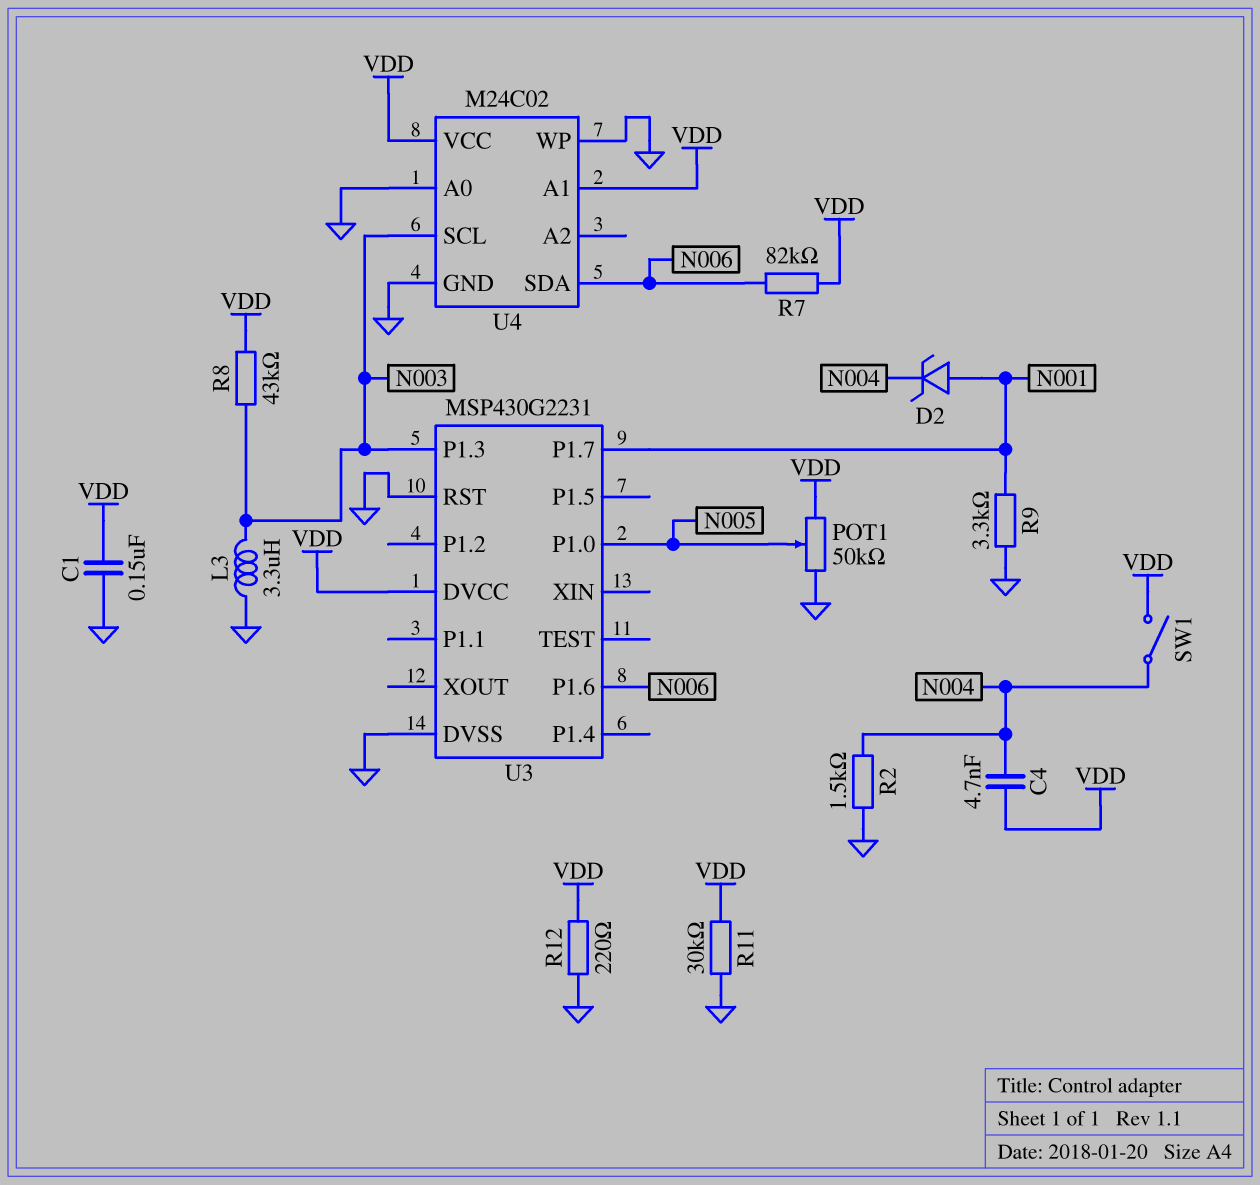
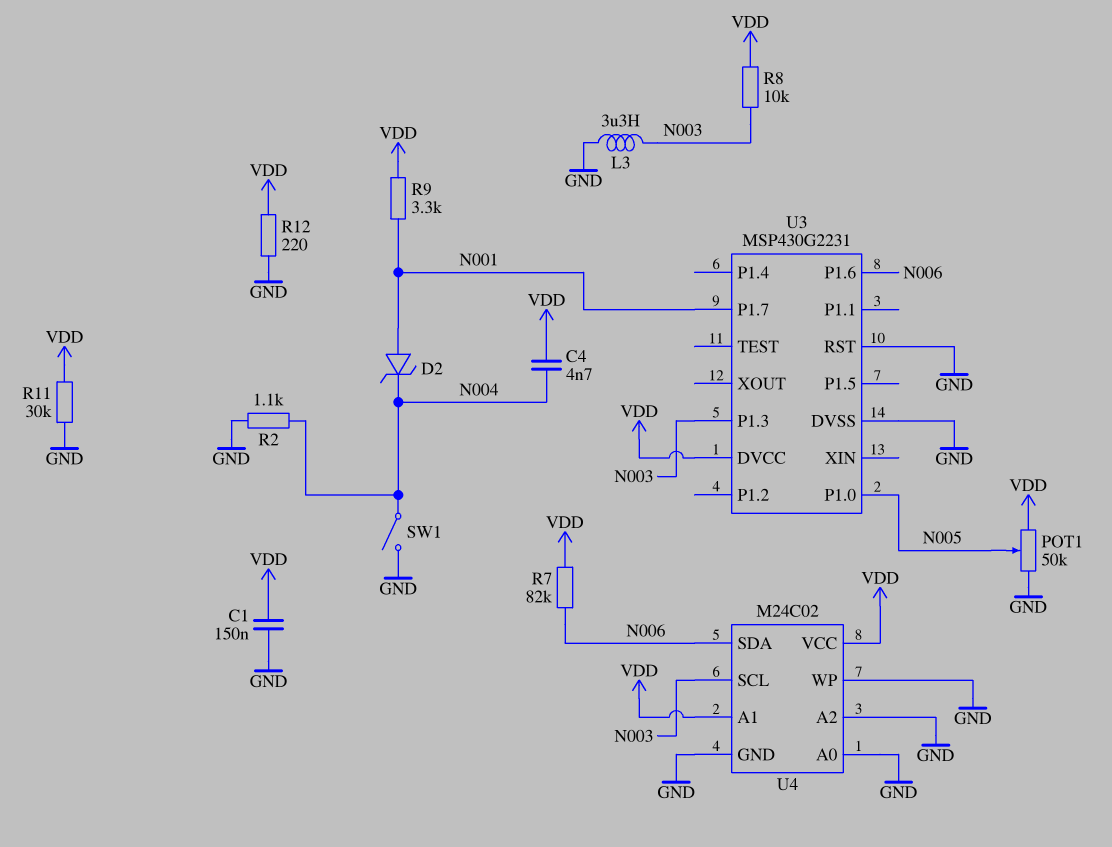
R2: 1.5k (GND, N004) -> 1.1k (GND, N004)
R8: 43k (N003, VDD) -> 10k (N003, VDD)
R9: 3.3k (GND, N001) -> 3.3k (N001, VDD)
SW1: switch (N004, VDD) -> switch (GND, N004)
U4 pin A2: none -> GND

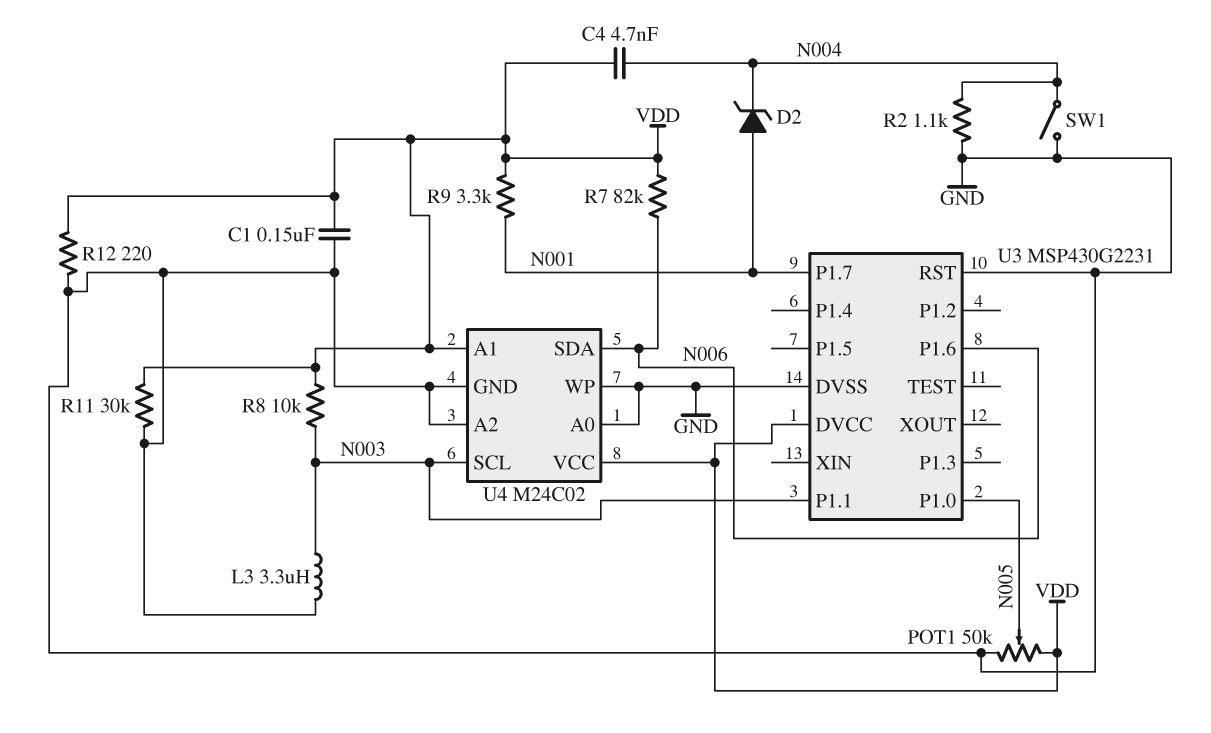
U3 pin P1.1: none -> N003
U3 pin P1.3: N003 -> none

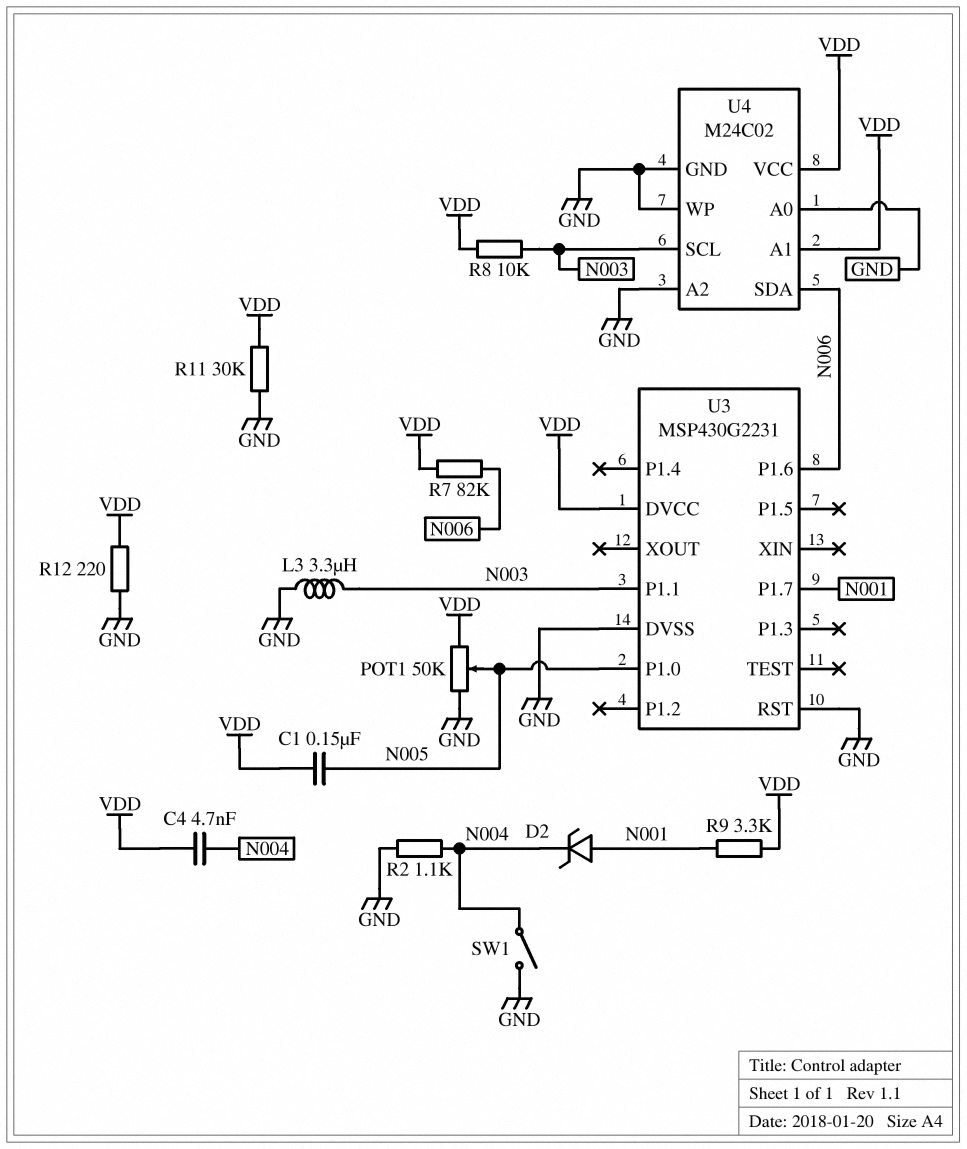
C1: 150nF (GND, VDD) -> 150nF (N005, VDD)

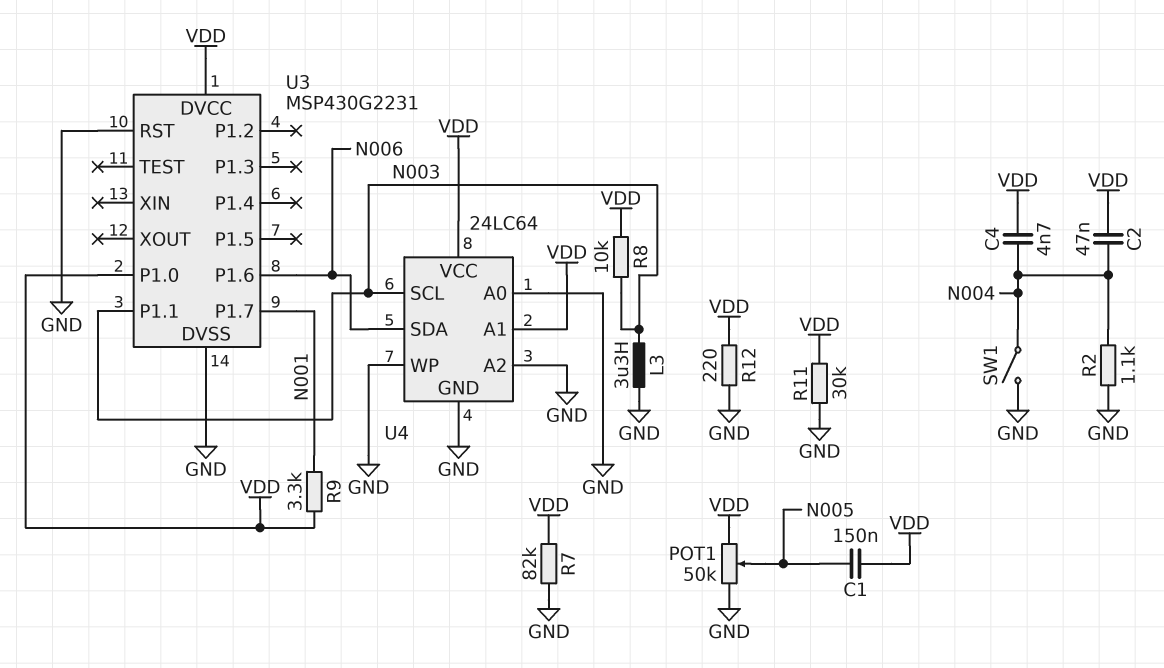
C2: none -> 47nF (N004, VDD)
D2: zener (A N001, K N004) -> none
R7: 82k (N006, VDD) -> 82k (GND, VDD)
U3 pin P1.0: N005 -> VDD
U4: M24C02 -> 24LC64

